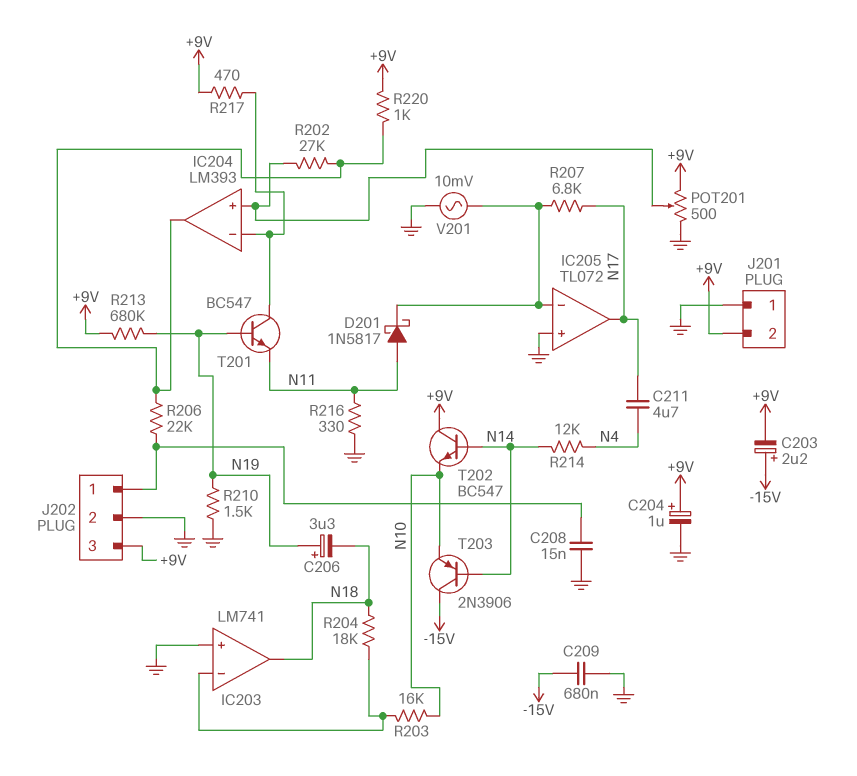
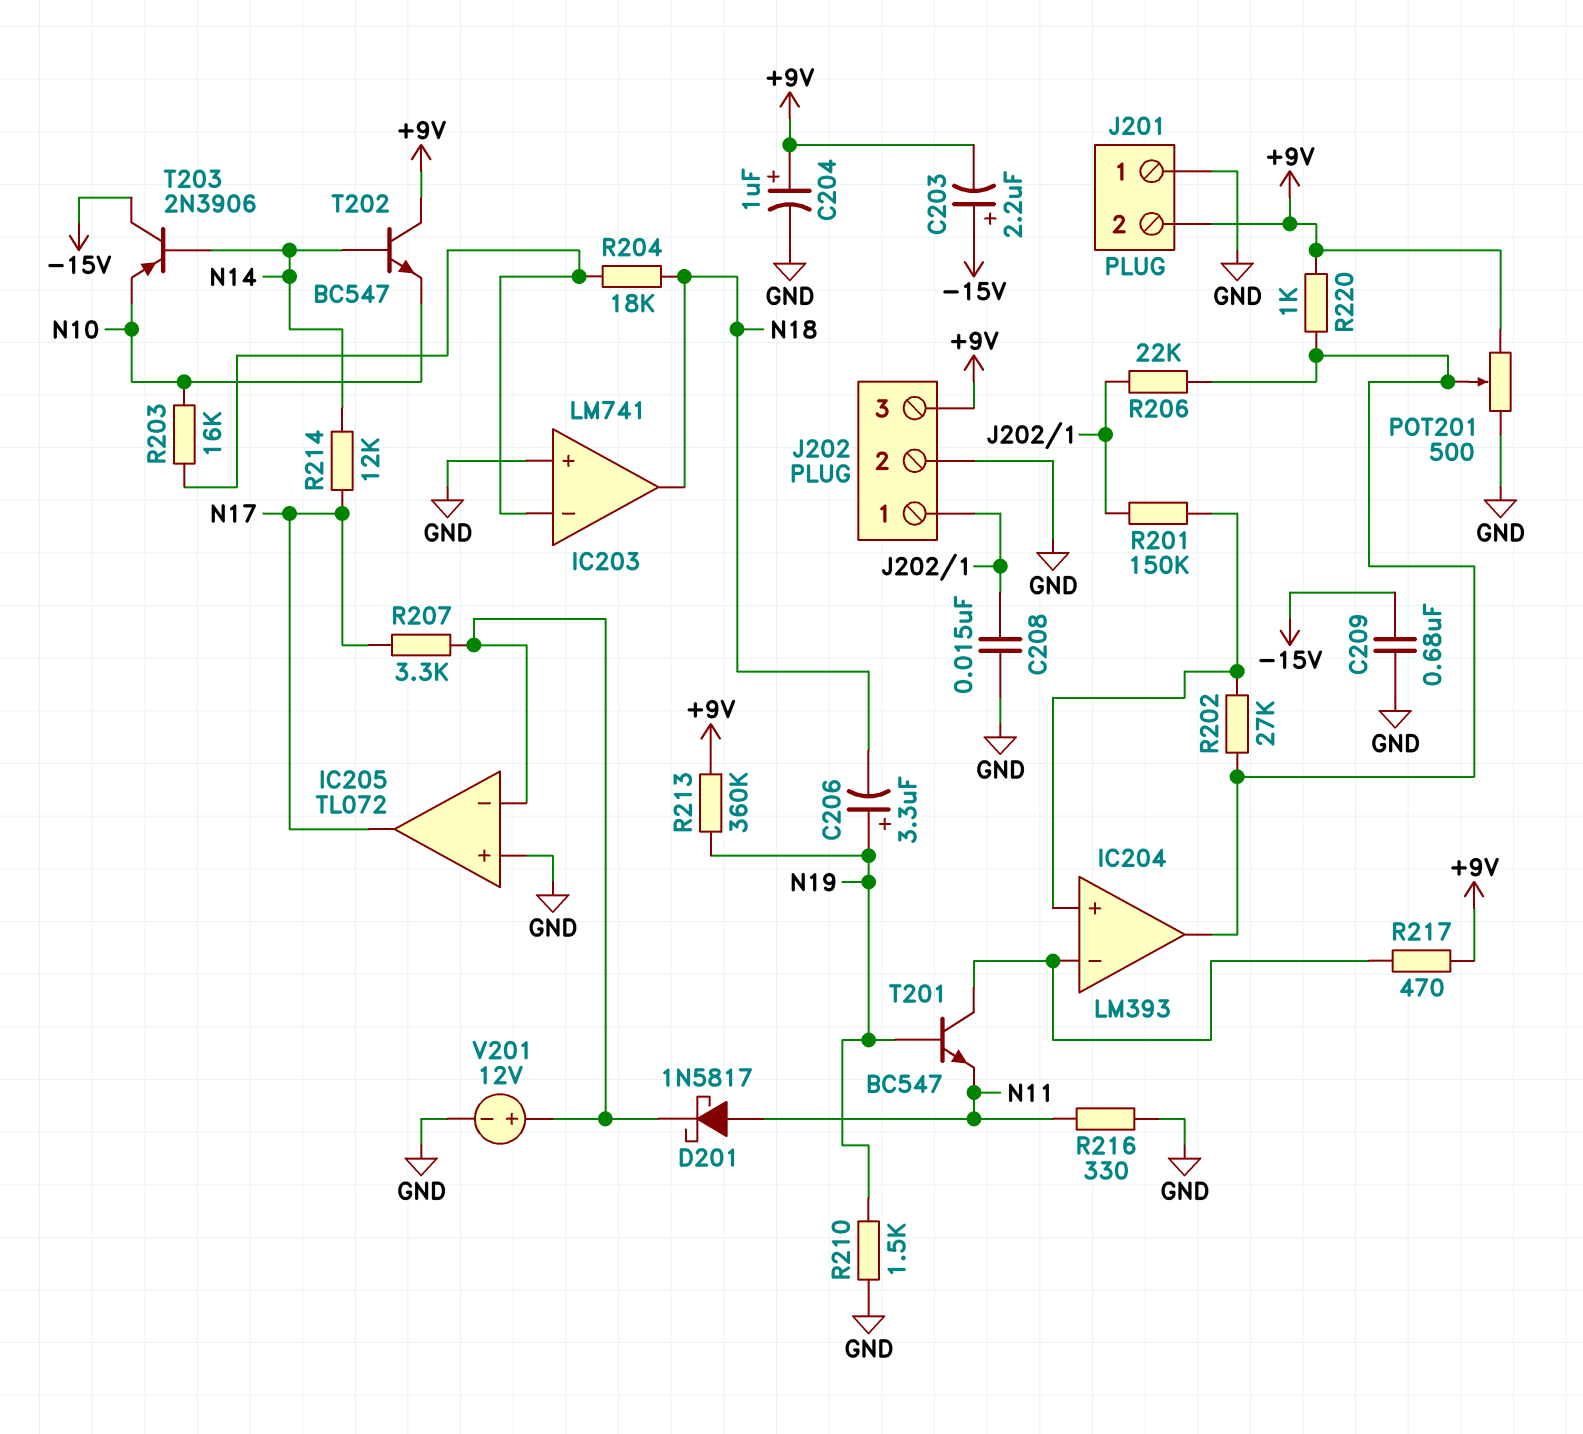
C211: 4.7uF (N4, N17) -> none
POT201: 500 (+9V, GND, wiper IC204/in+) -> 500 (+9V, GND, wiper IC204/out)
R201: none -> 150k (IC204/in+, J202/1)
R207: 6.8k (IC205/in-, N17) -> 3.3k (IC205/in-, N17)
R213: 680k (+9V, N19) -> 360k (+9V, N19)
R214: 12k (N4, N14) -> 12k (N14, N17)
V201: AC 10mV (GND, IC205/in-) -> 12V (plus IC205/in-, minus GND)

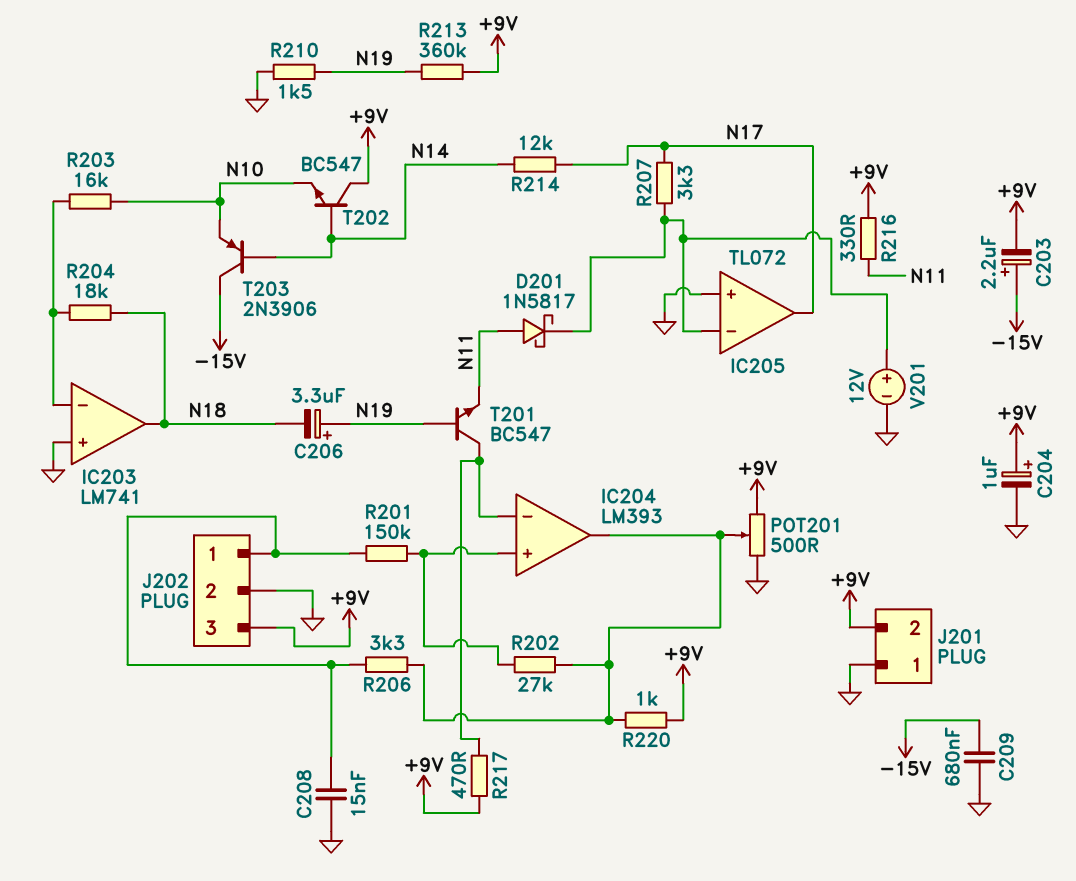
R206: 22k (IC204/out, J202/1) -> 3.3k (IC204/out, J202/1)
R216: 330 (GND, N11) -> 330 (+9V, N11)

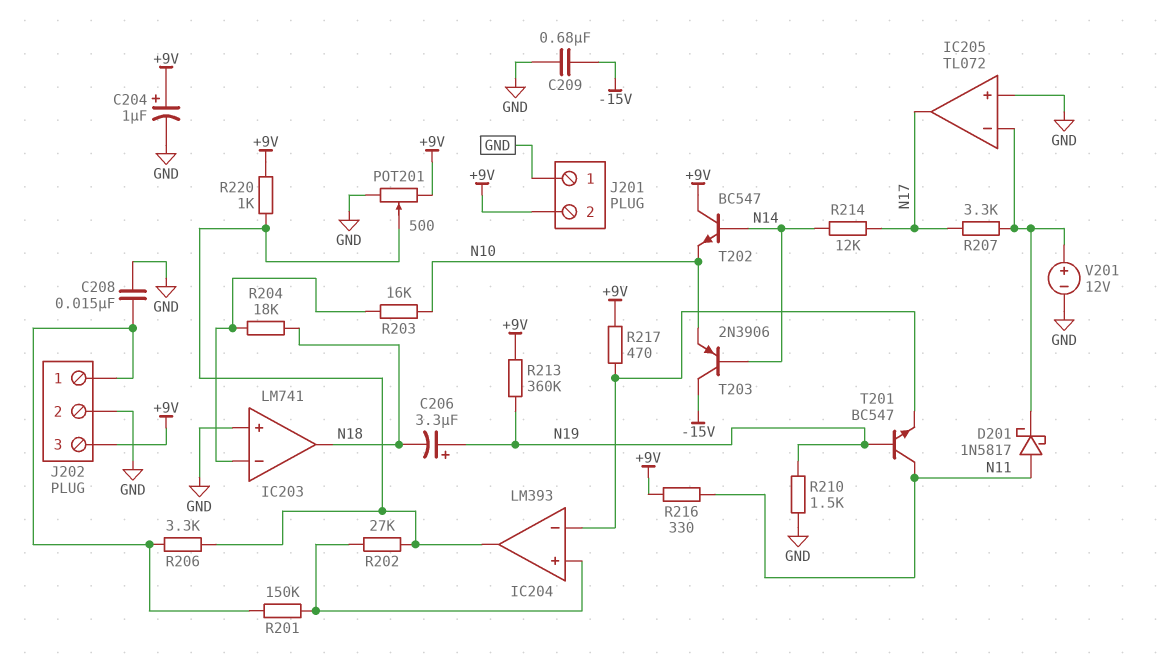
C203: 2.2uF (plus -15V, minus +9V) -> none
T201: NPN BC547 (B N19, C IC204/in-, E N11) -> NPN BC547 (B N19, C N11, E IC204/in-)

